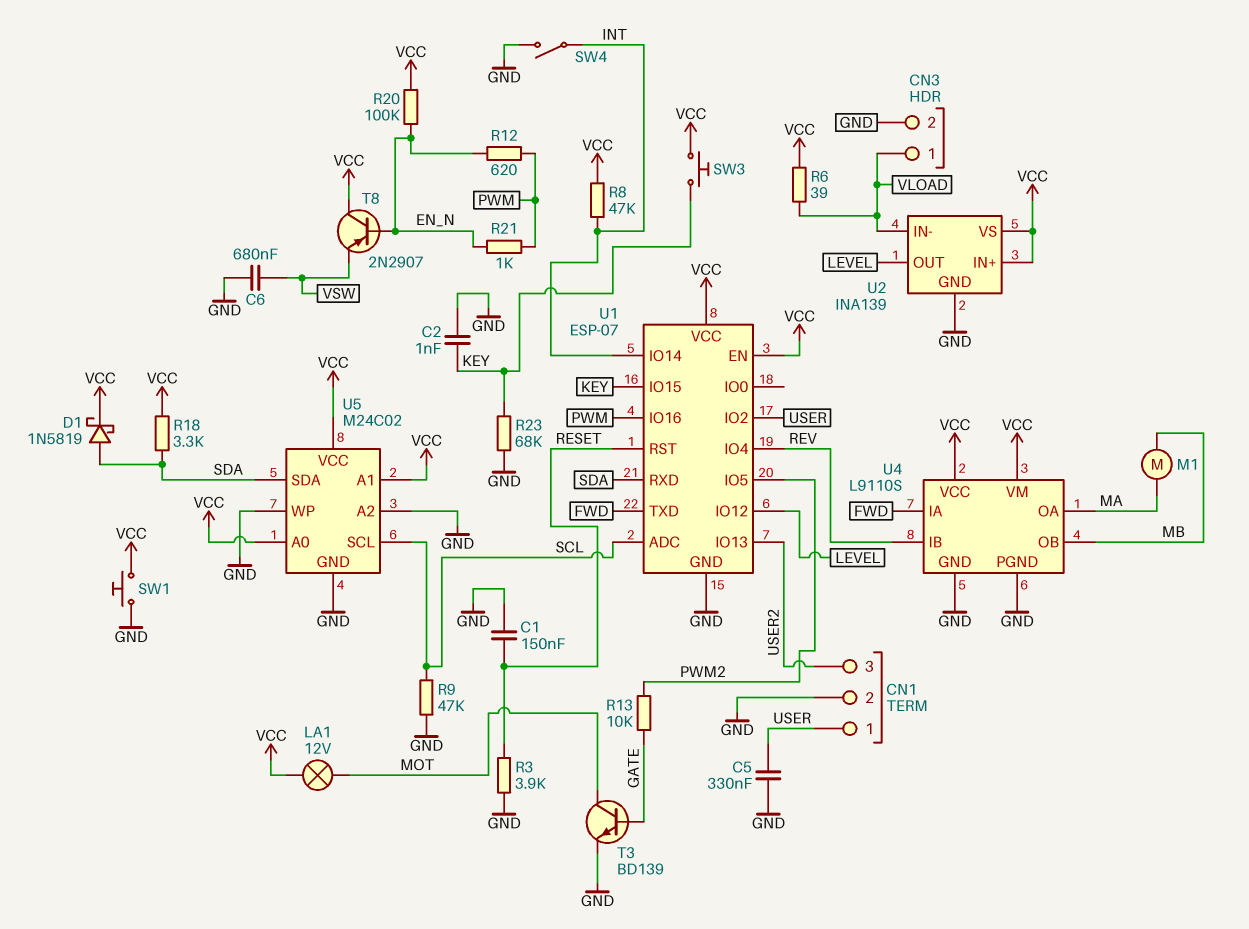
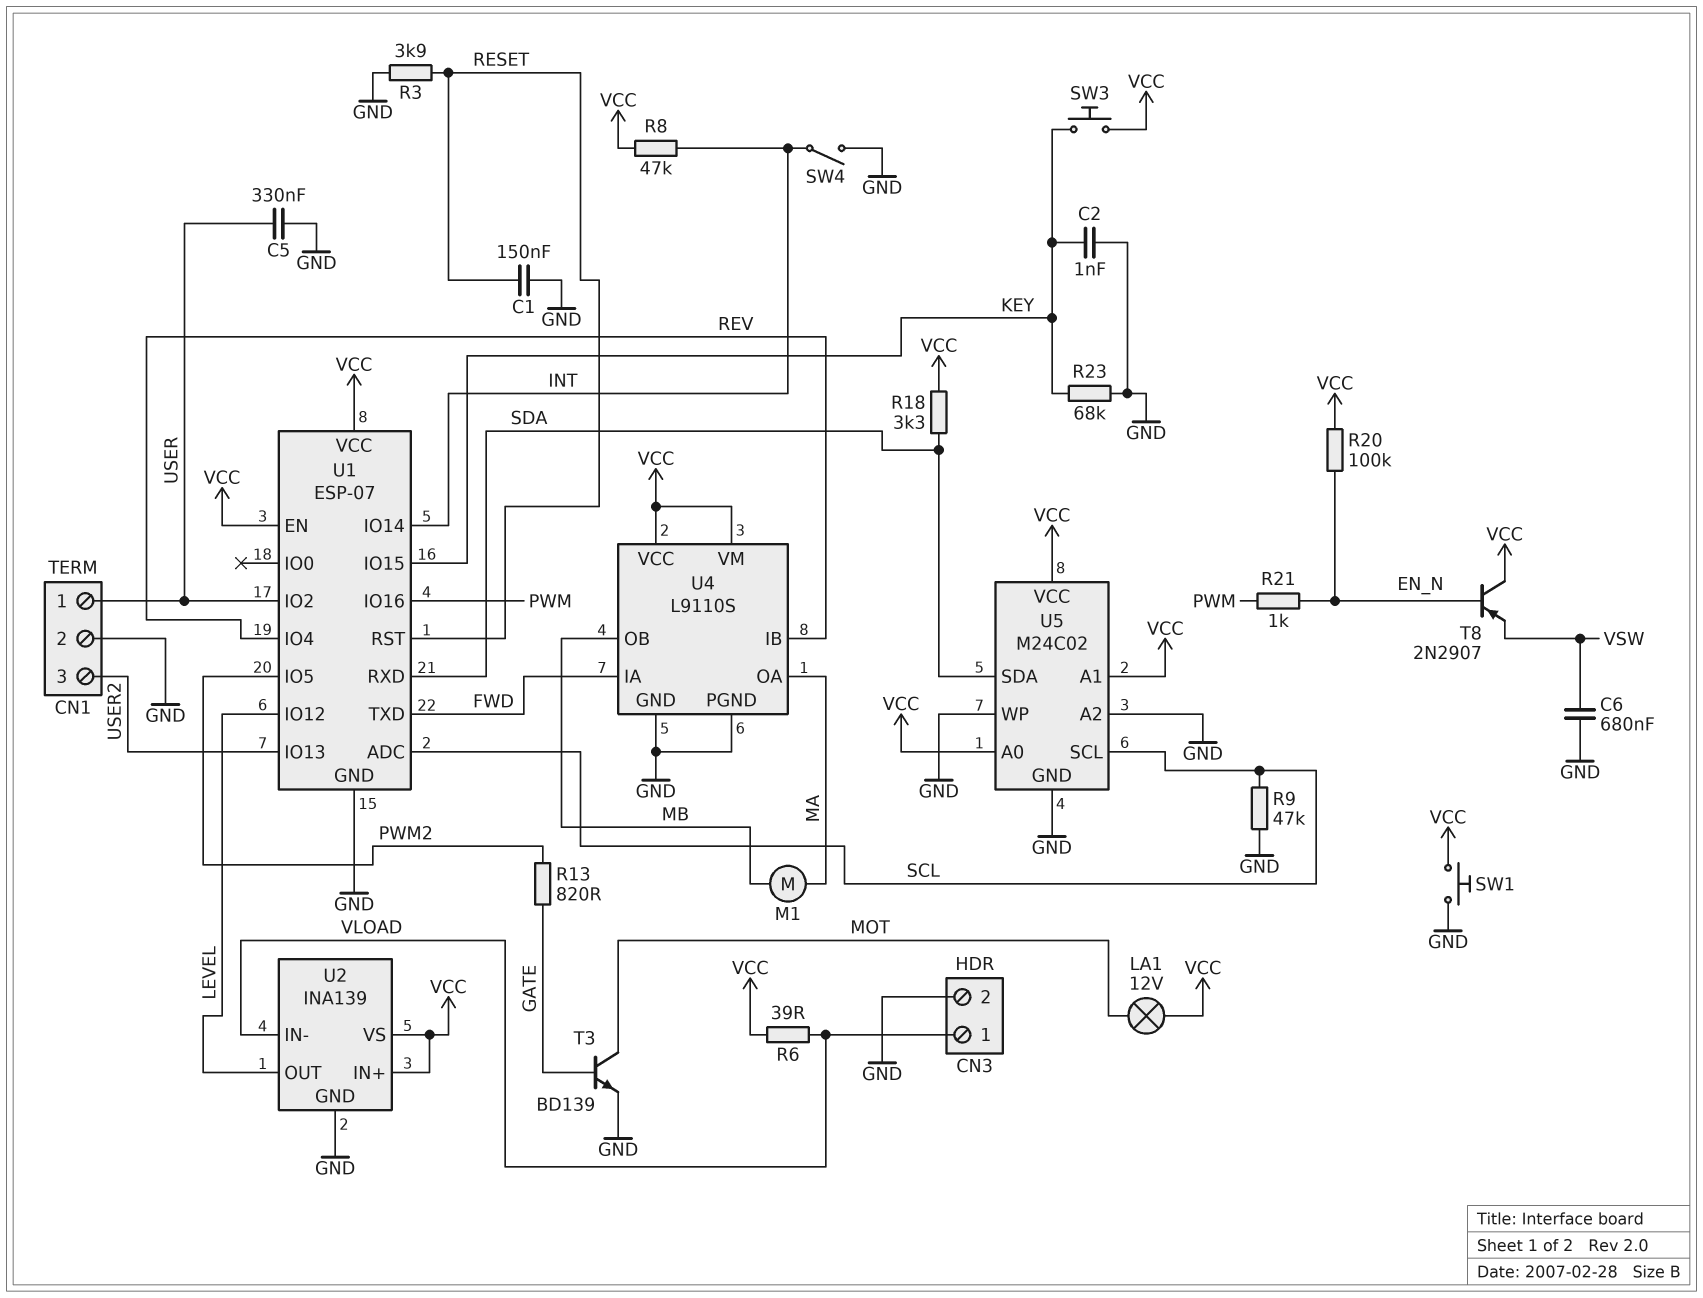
D1: schottky 1N5819 (A SDA, K VCC) -> none
R12: 620 (EN_N, PWM) -> none
R13: 10k (GATE, PWM2) -> 820 (GATE, PWM2)

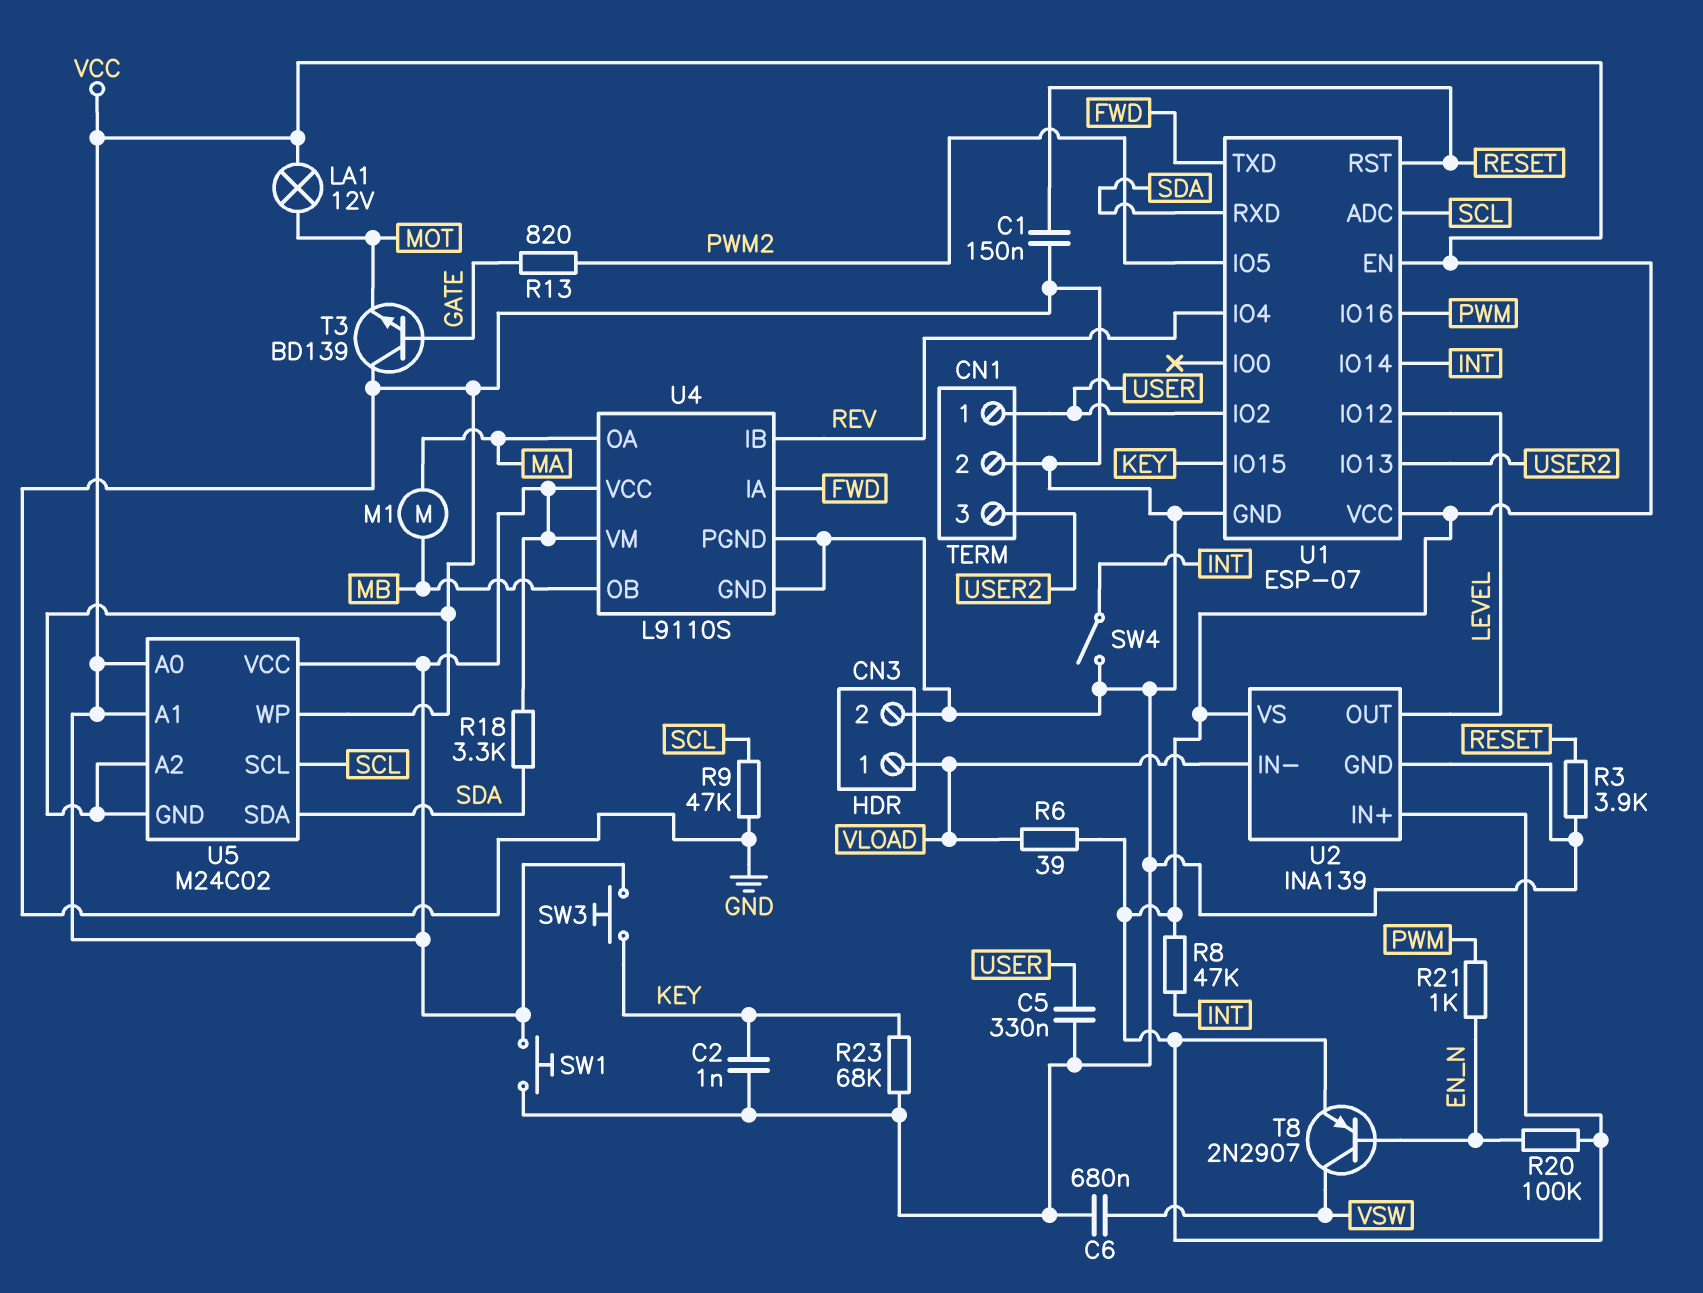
T3: NPN BD139 (B GATE, C MOT, E GND) -> NPN BD139 (B GATE, C GND, E MOT)
T8: PNP 2N2907 (B EN_N, C VCC, E VSW) -> PNP 2N2907 (B EN_N, C VSW, E VCC)

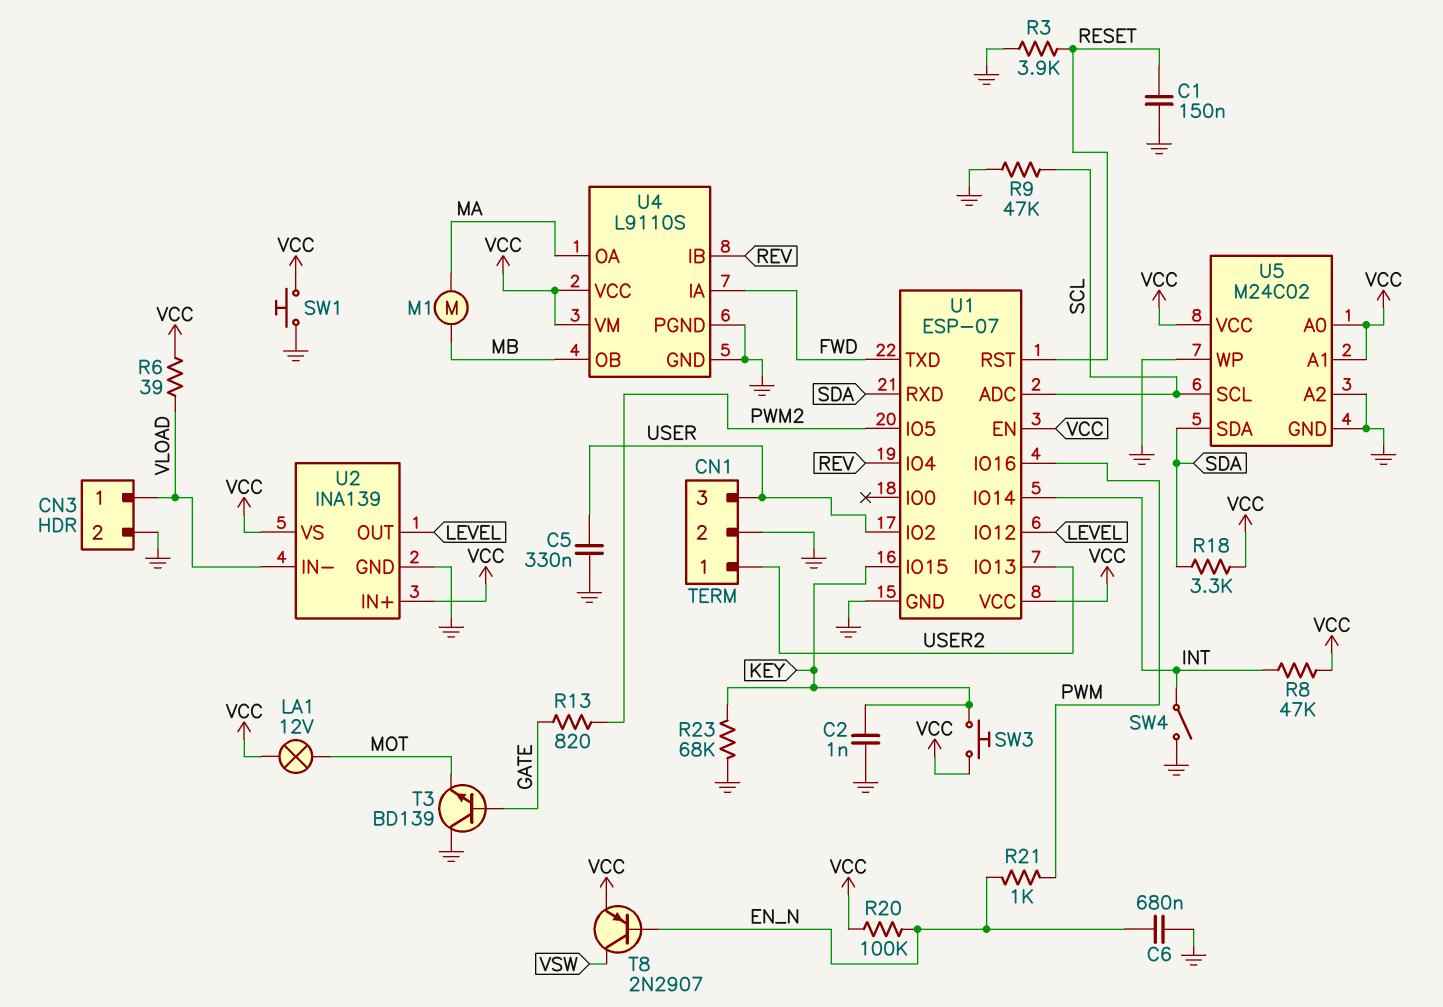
C6: 680nF (GND, VSW) -> 680nF (EN_N, GND)
CN1 pin 1: USER -> USER2
CN1 pin 3: USER2 -> USER

